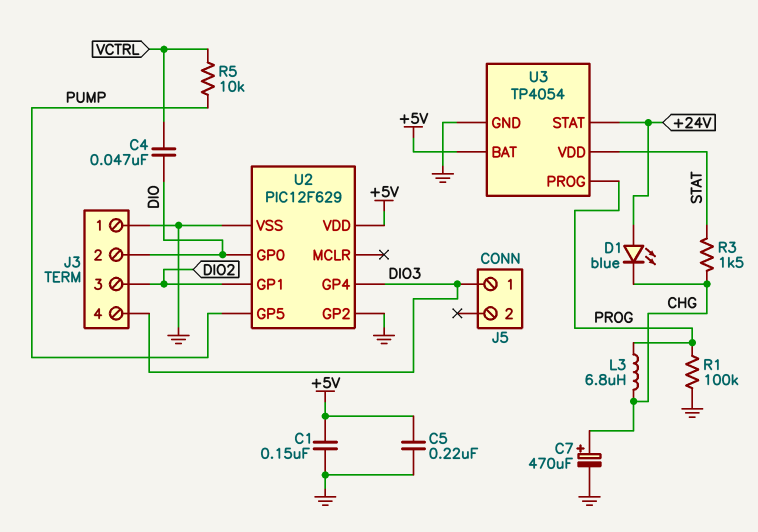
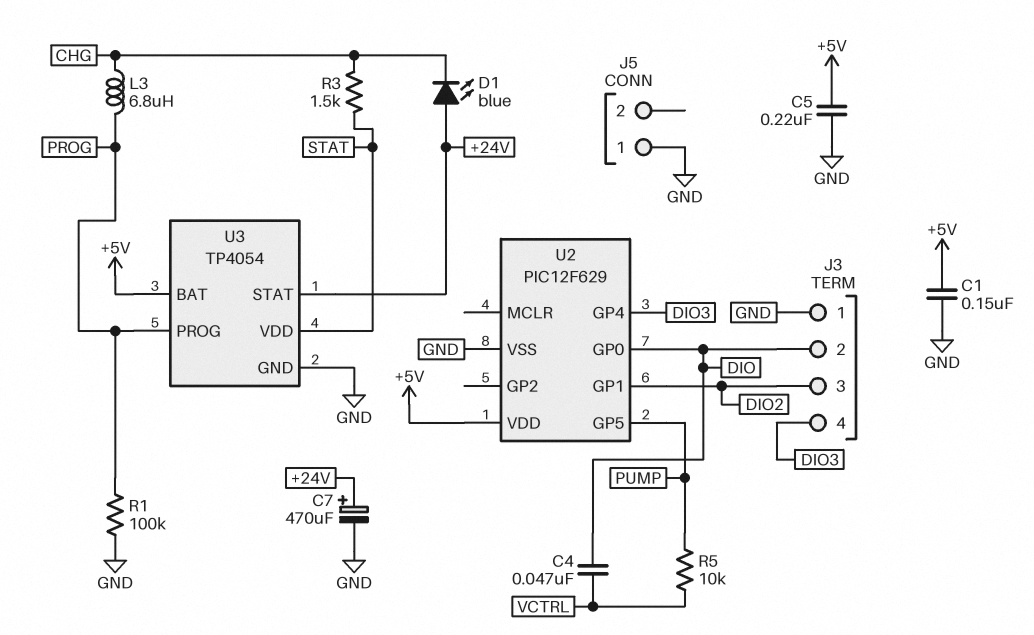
C7: 470uF (plus CHG, minus GND) -> 470uF (plus +24V, minus GND)
J5 pin 1: DIO3 -> GND
U2 pin GP2: GND -> none

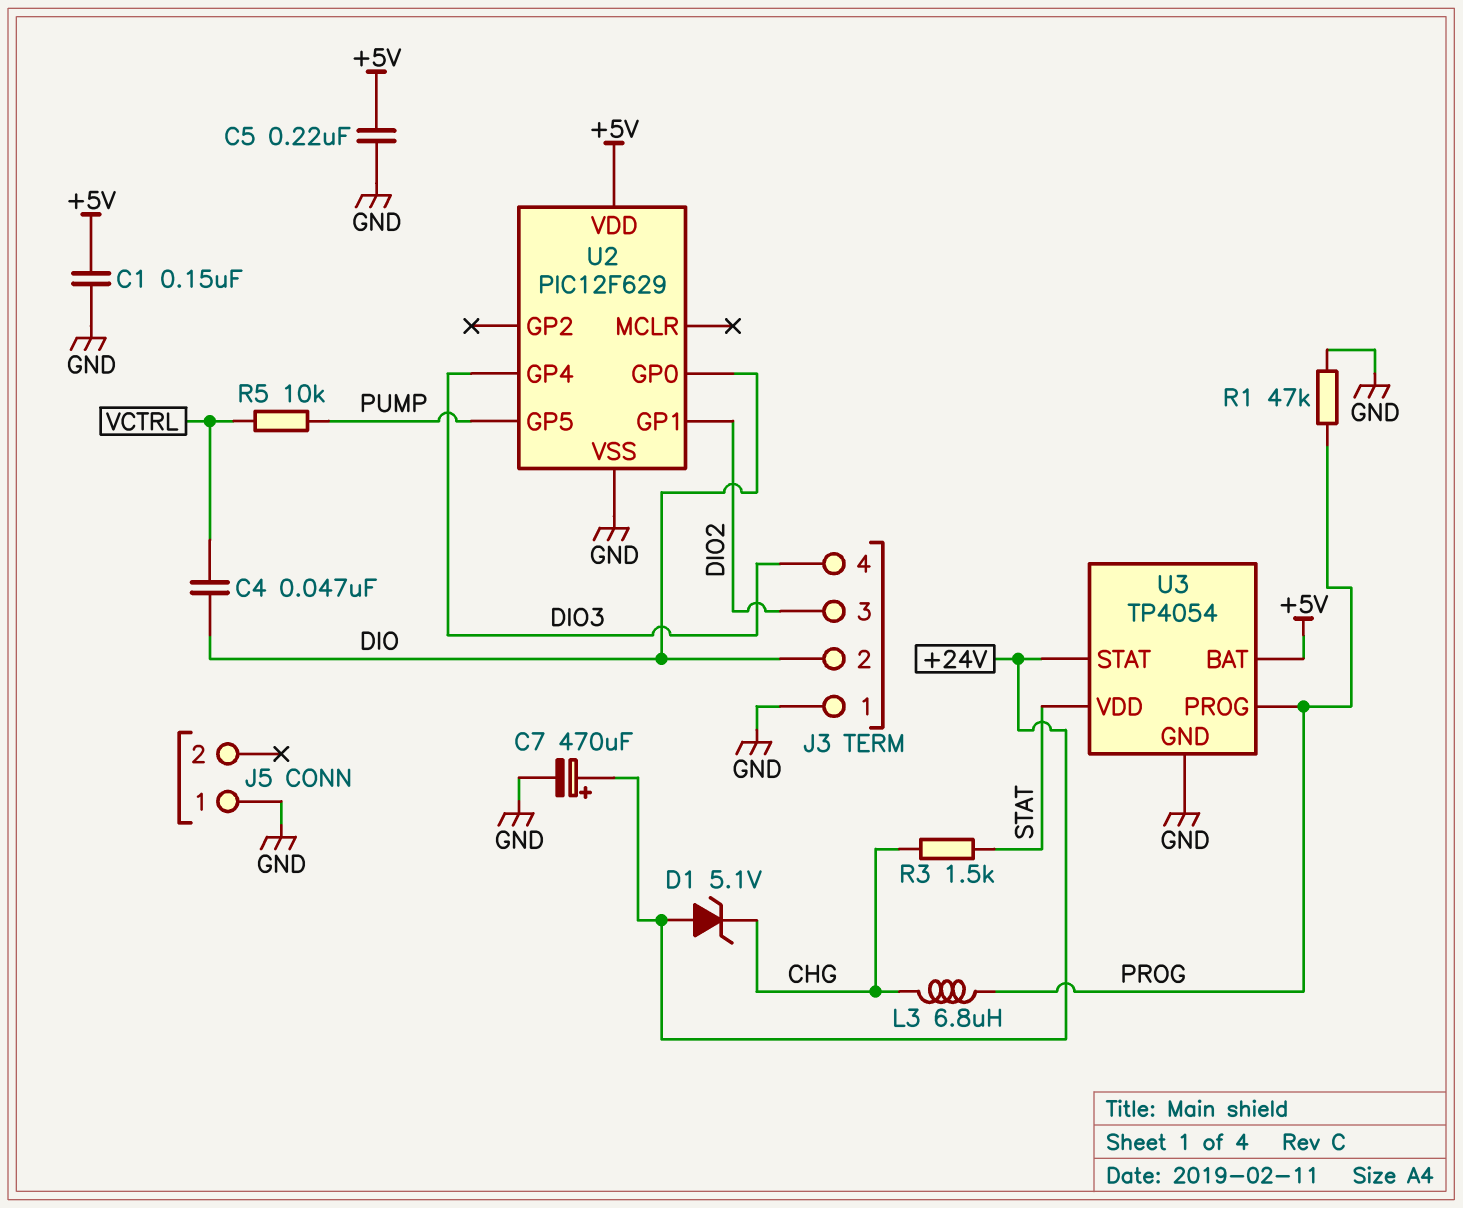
D1: LED blue (A +24V, K CHG) -> zener 5.1V (A +24V, K CHG)
R1: 100k (GND, PROG) -> 47k (GND, PROG)

